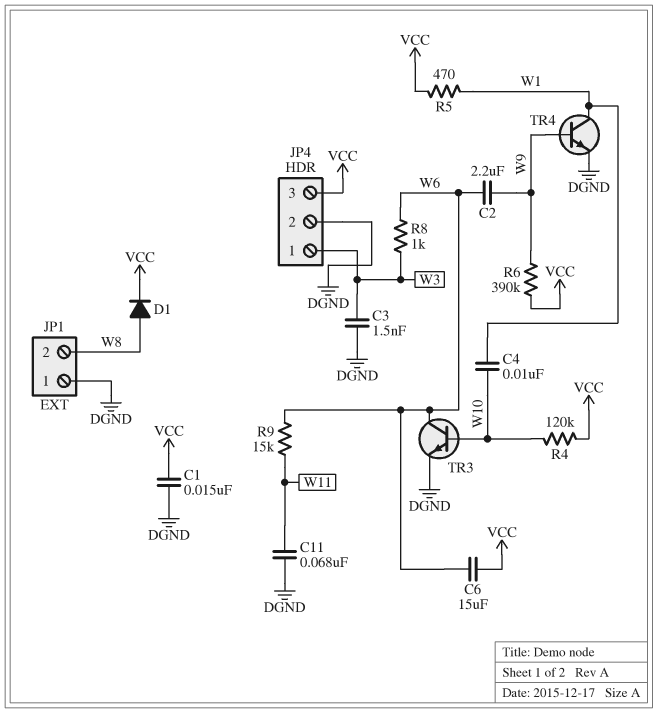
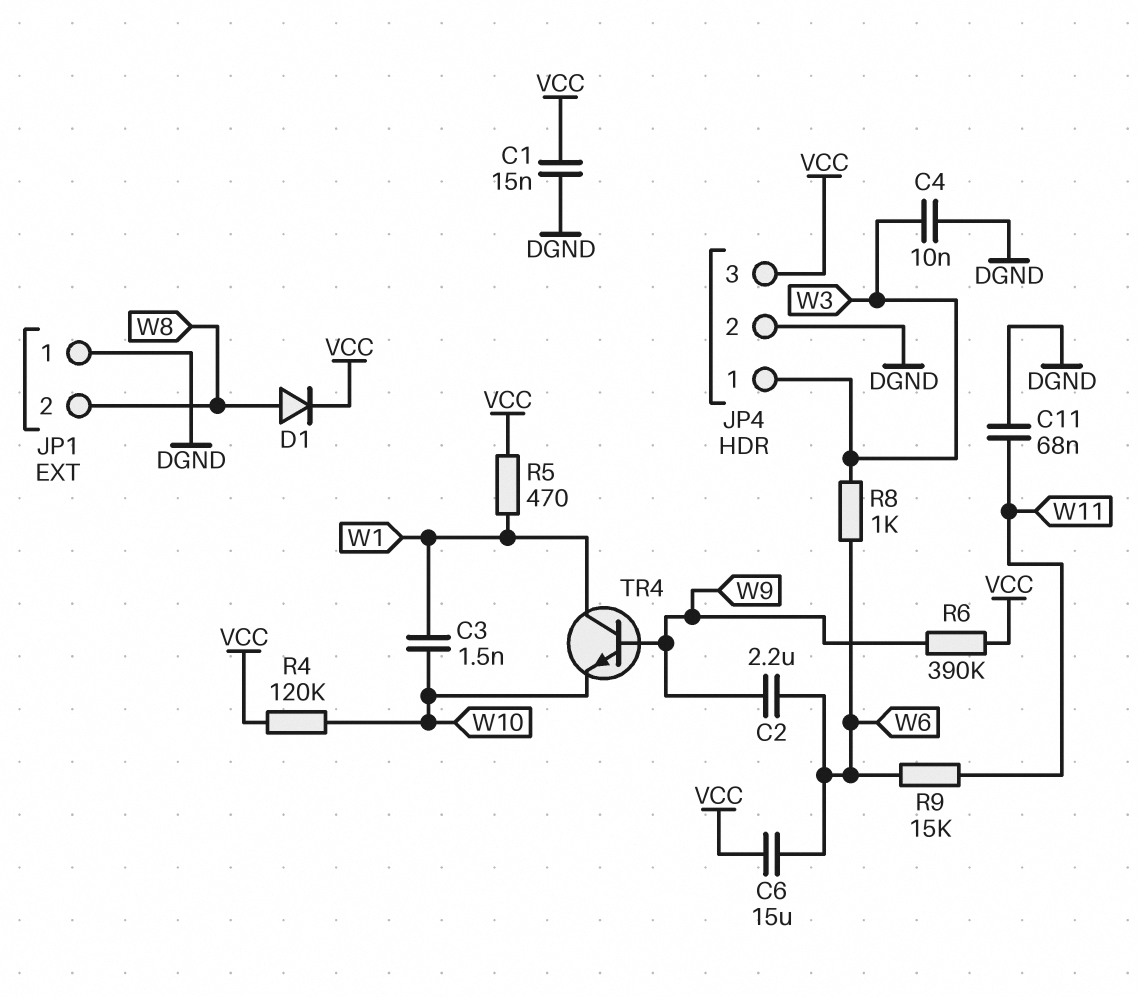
C3: 1.5nF (DGND, W3) -> 1.5nF (W1, W10)
C4: 10nF (W1, W10) -> 10nF (DGND, W3)
TR3: NPN (B W10, C W6, E DGND) -> none
TR4: NPN (B W9, C W1, E DGND) -> NPN (B W9, C W1, E W10)

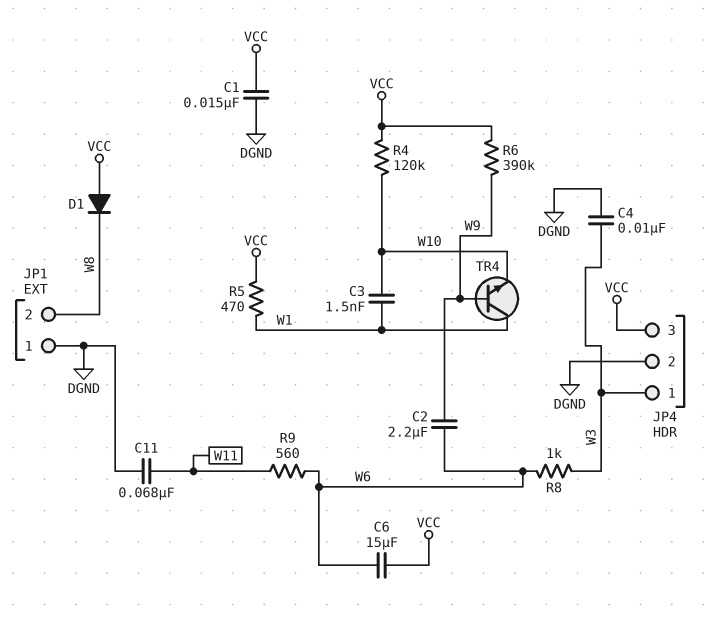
D1: diode (A W8, K VCC) -> diode (A VCC, K W8)
R9: 15k (W6, W11) -> 560 (W6, W11)

